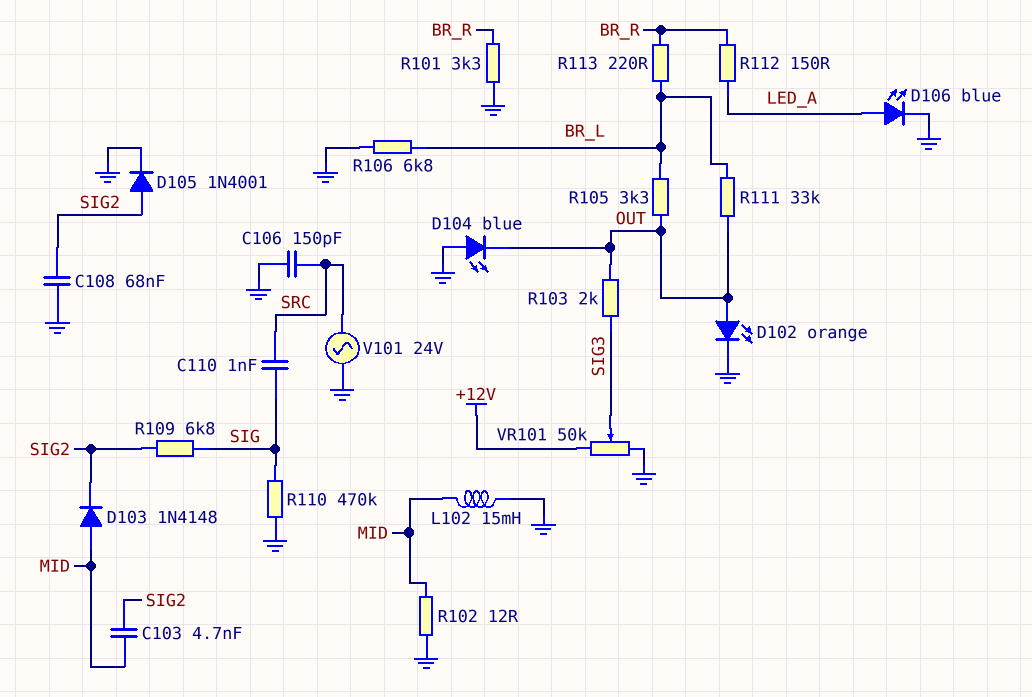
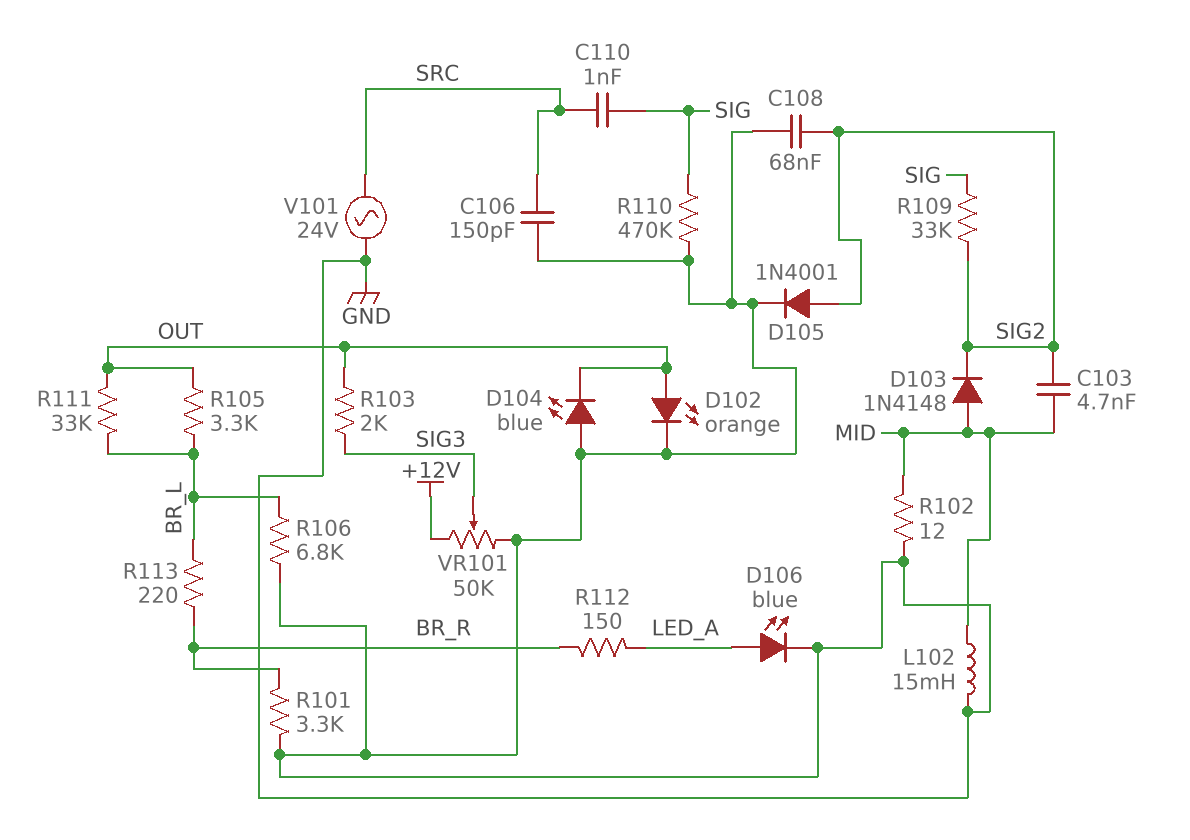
R109: 6.8k (SIG, SIG2) -> 33k (SIG, SIG2)

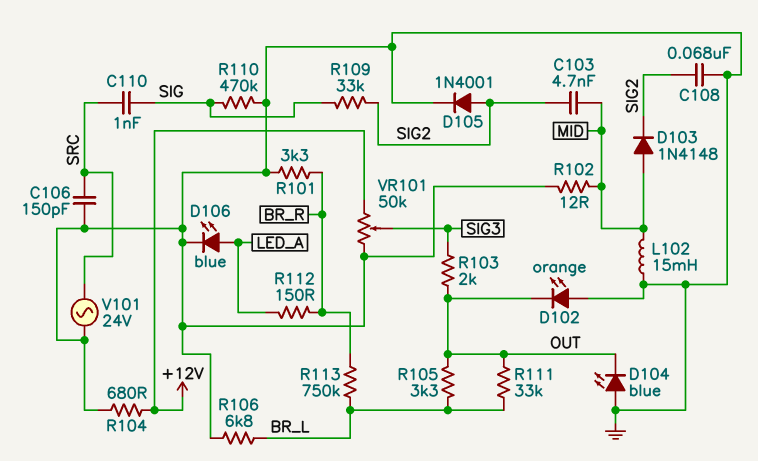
D102: LED orange (A OUT, K GND) -> LED orange (A GND, K OUT)
R104: none -> 680 (+12V, GND)
R113: 220 (BR_L, BR_R) -> 750k (BR_L, BR_R)

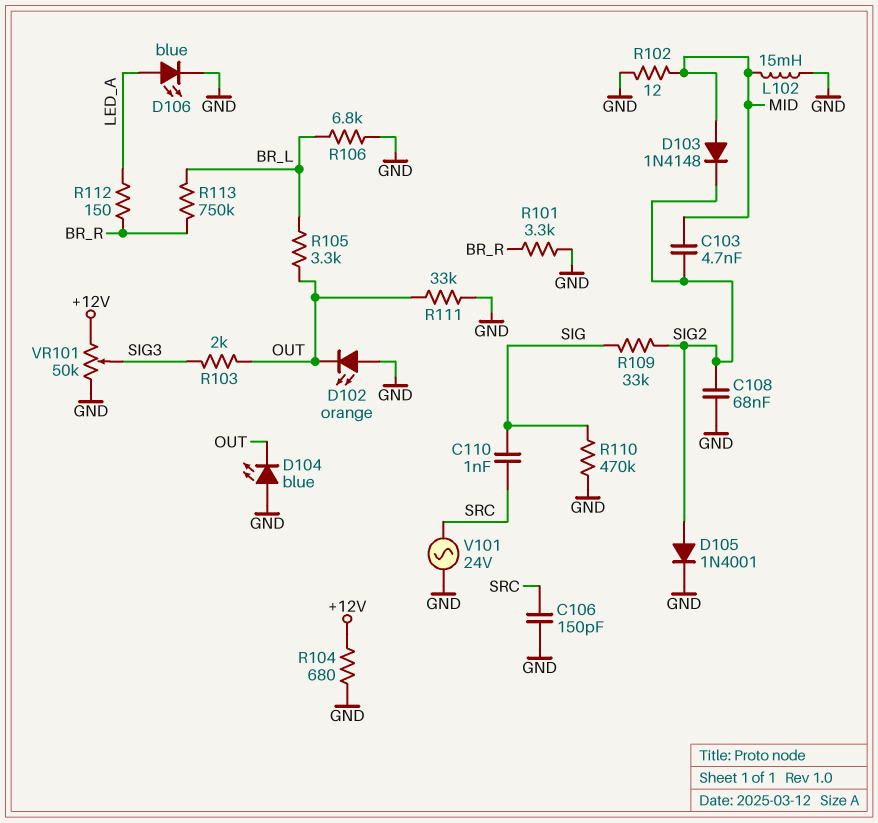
R111: 33k (BR_L, OUT) -> 33k (GND, OUT)

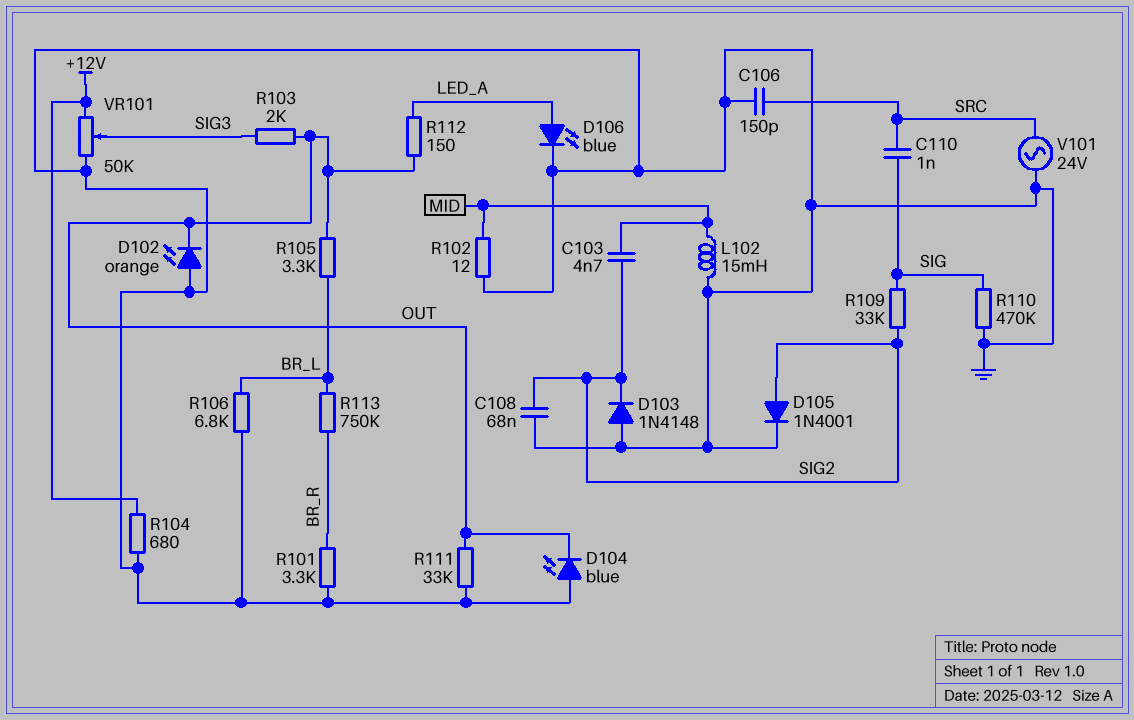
D103: diode 1N4148 (A MID, K SIG2) -> diode 1N4148 (A GND, K SIG2)
R112: 150 (BR_R, LED_A) -> 150 (LED_A, OUT)

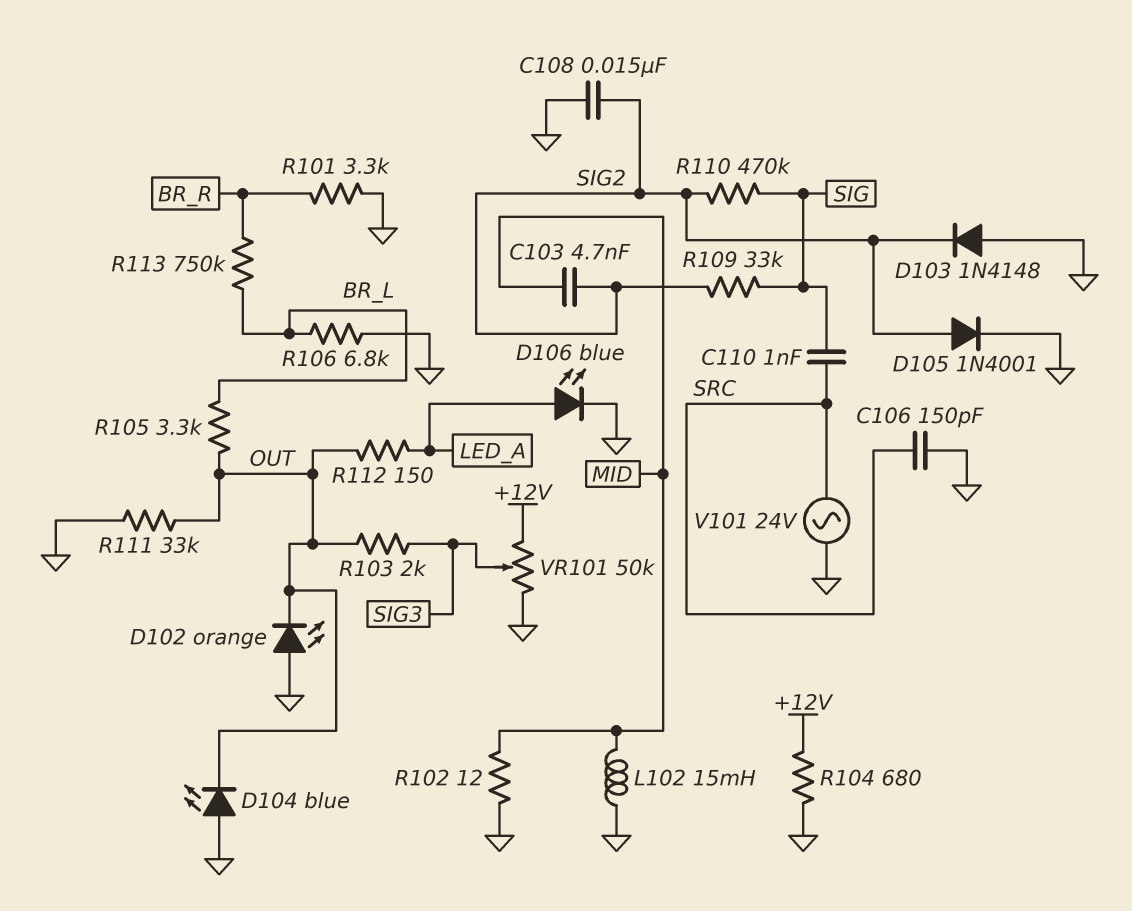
C108: 68nF (GND, SIG2) -> 15nF (GND, SIG2)
R110: 470k (GND, SIG) -> 470k (SIG, SIG2)

